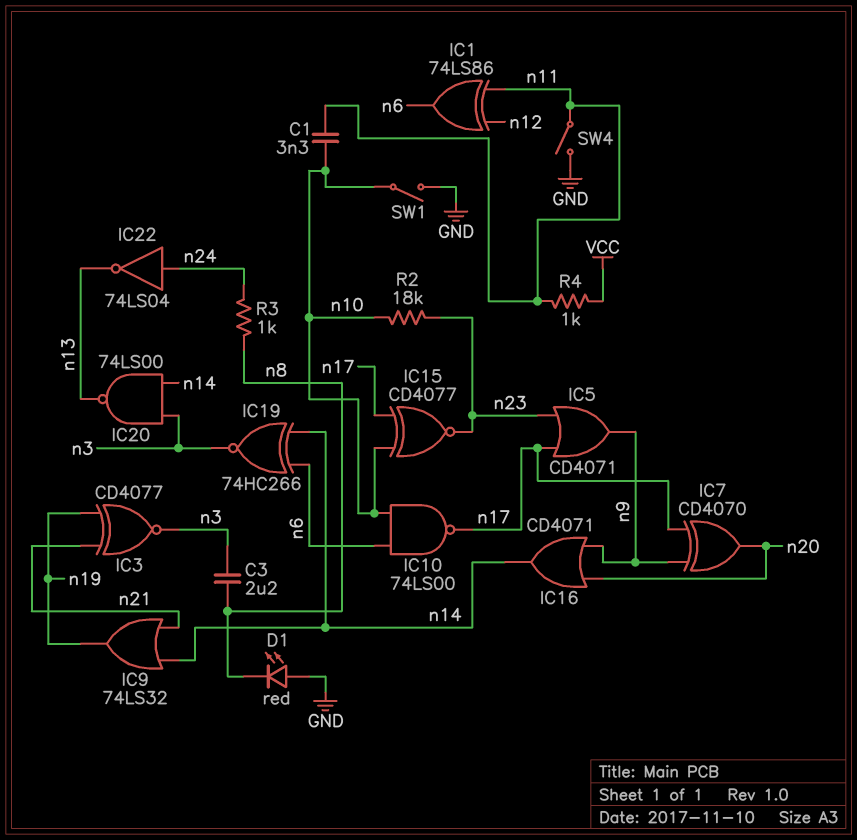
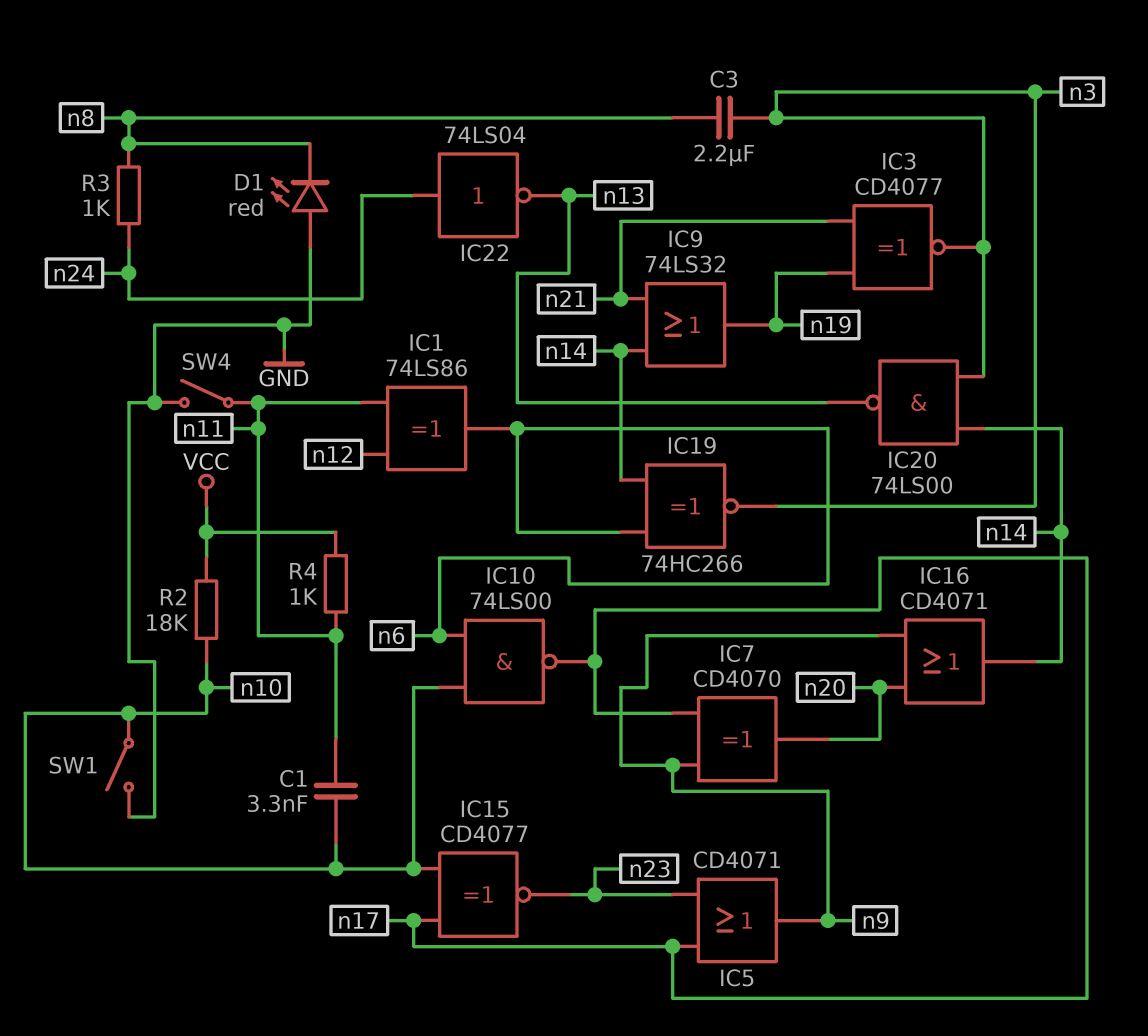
R2: 18k (n10, n23) -> 18k (VCC, n10)

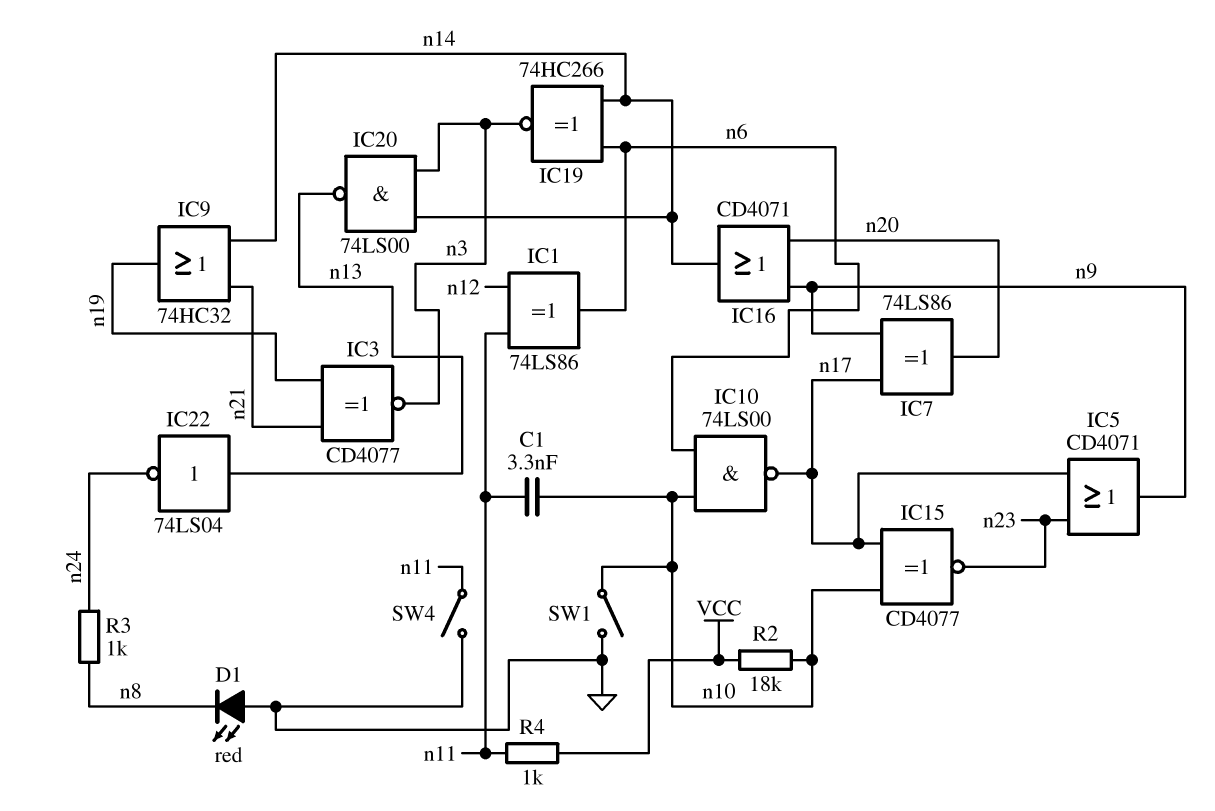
C3: 2.2uF (n3, n8) -> none
IC7: XOR CD4070 (in n9, in n17, out n20) -> XOR 74LS86 (in n9, in n17, out n20)
IC9: OR 74LS32 (in n14, in n21, out n19) -> OR 74HC32 (in n14, in n21, out n19)
IC22: NOT 74LS04 (in n24, out n13) -> NOT 74LS04 (in n13, out n24)

